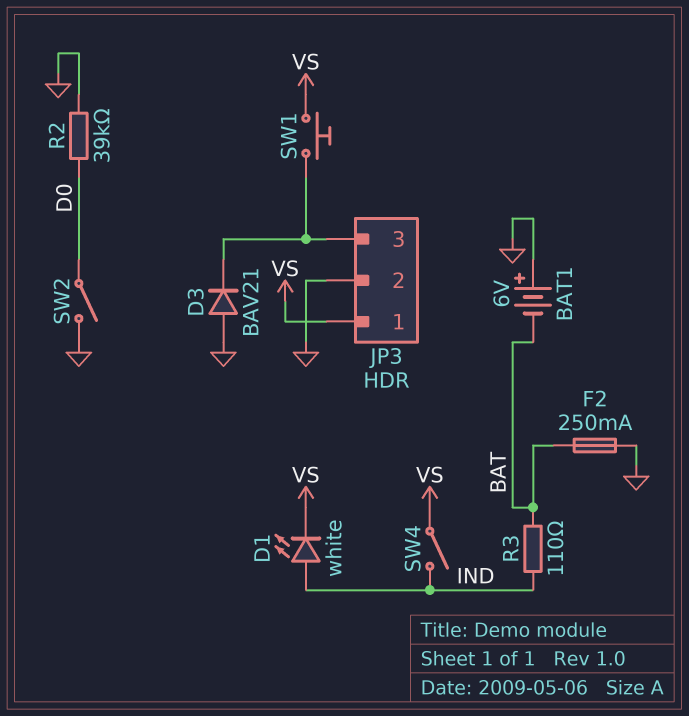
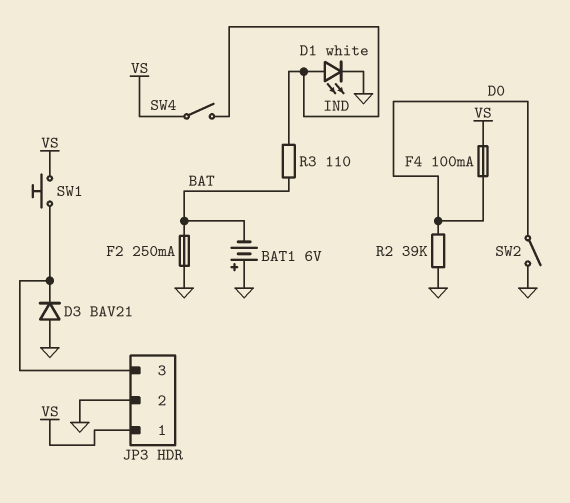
D1: LED white (A IND, K VS) -> LED white (A IND, K GND)
F4: none -> 100mA (D0, VS)

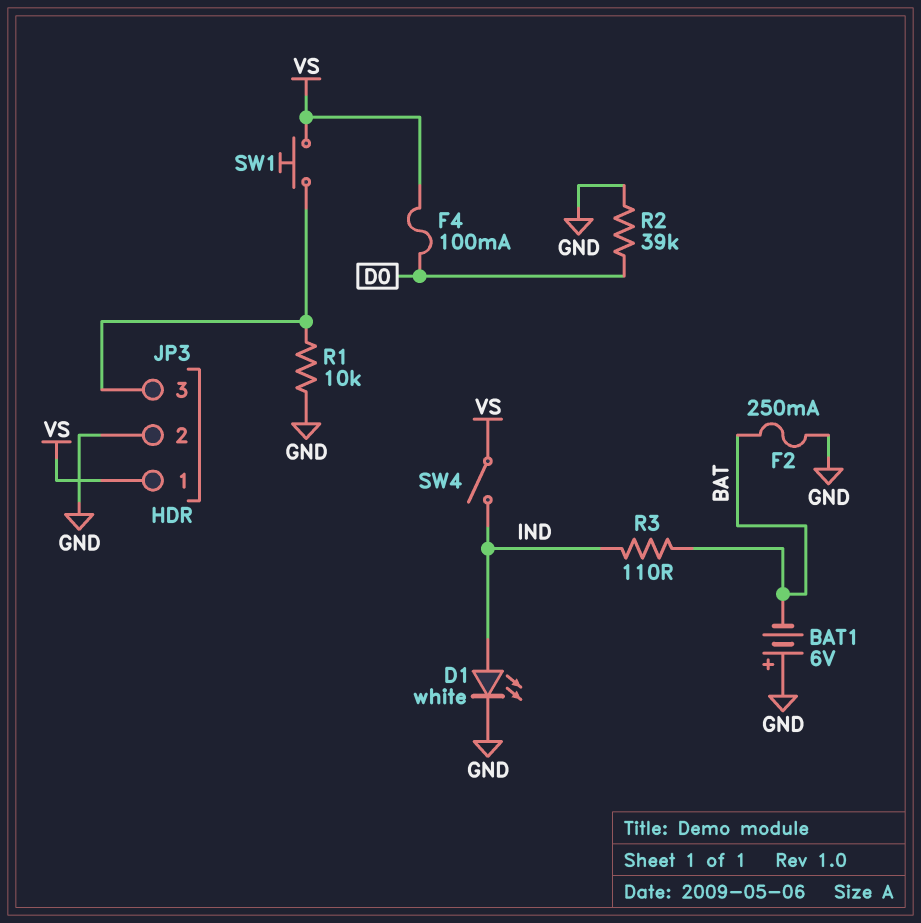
D3: diode BAV21 (A GND, K JP3/3) -> none
R1: none -> 10k (GND, JP3/3)
SW2: switch (D0, GND) -> none

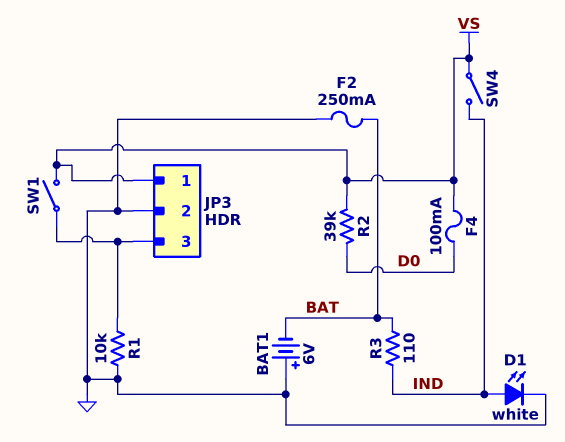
R2: 39k (D0, GND) -> 39k (D0, VS)
SW1: button (JP3/3, VS) -> switch (JP3/3, VS)

